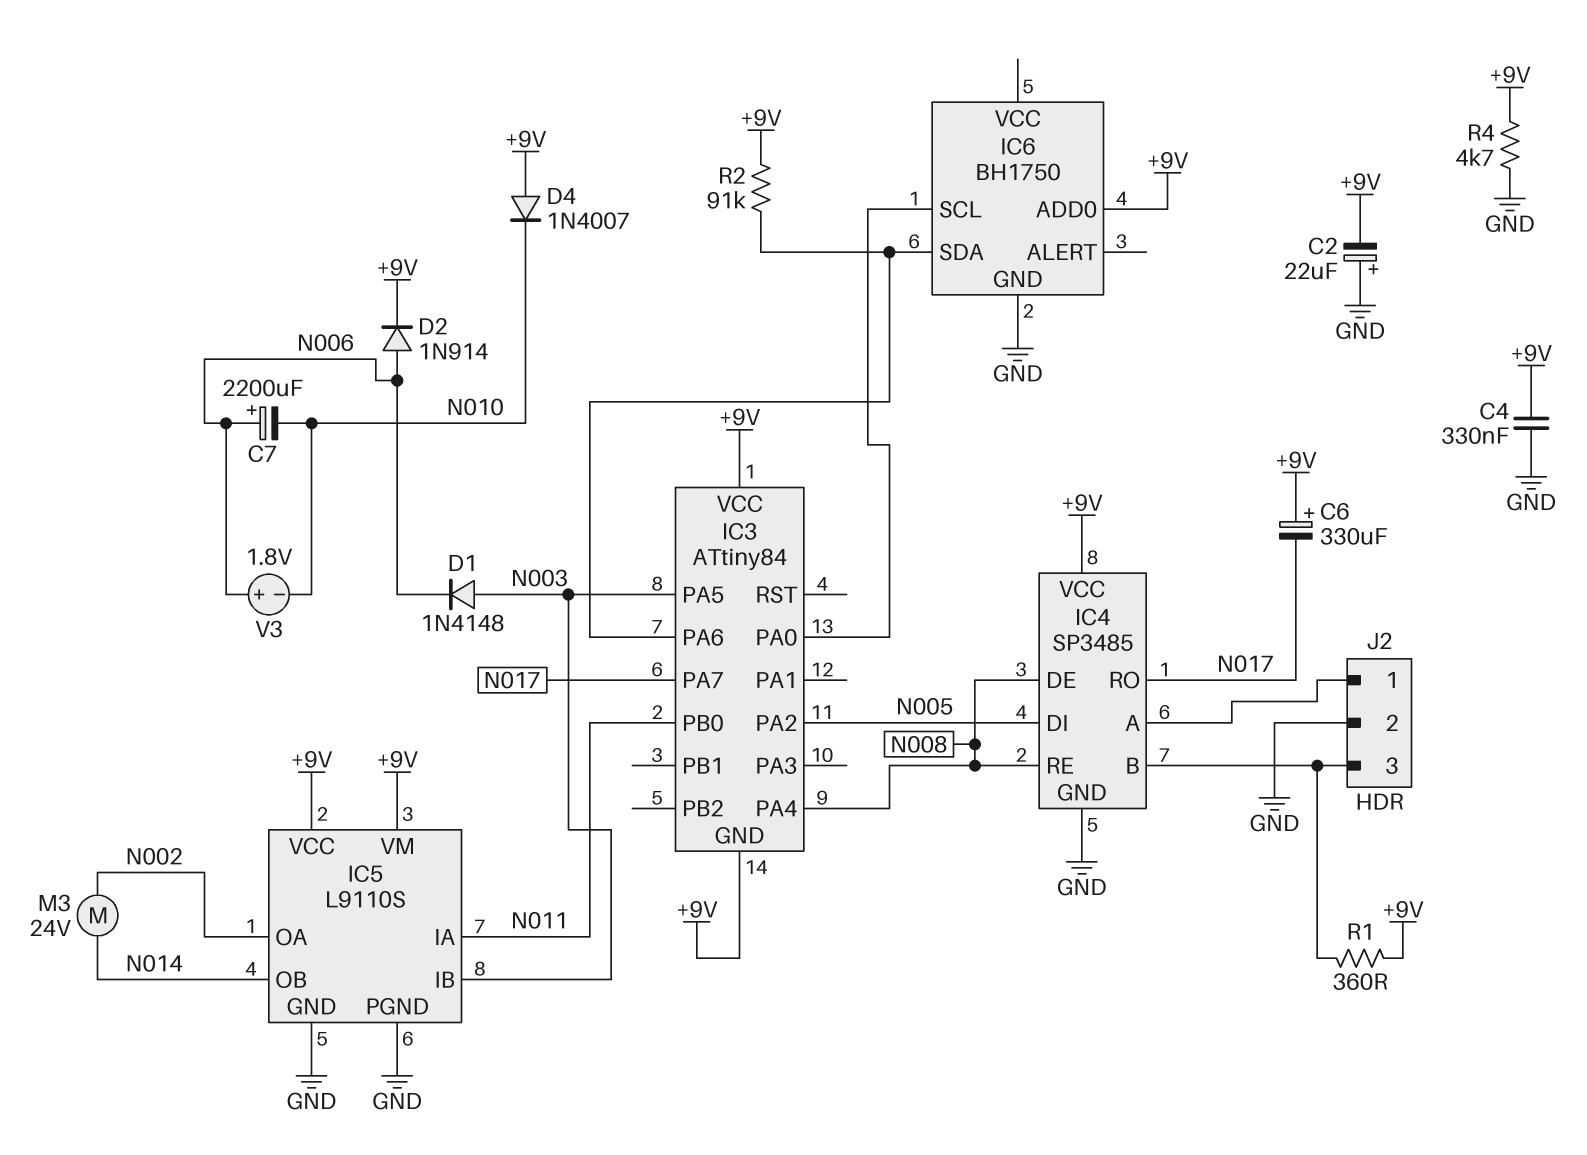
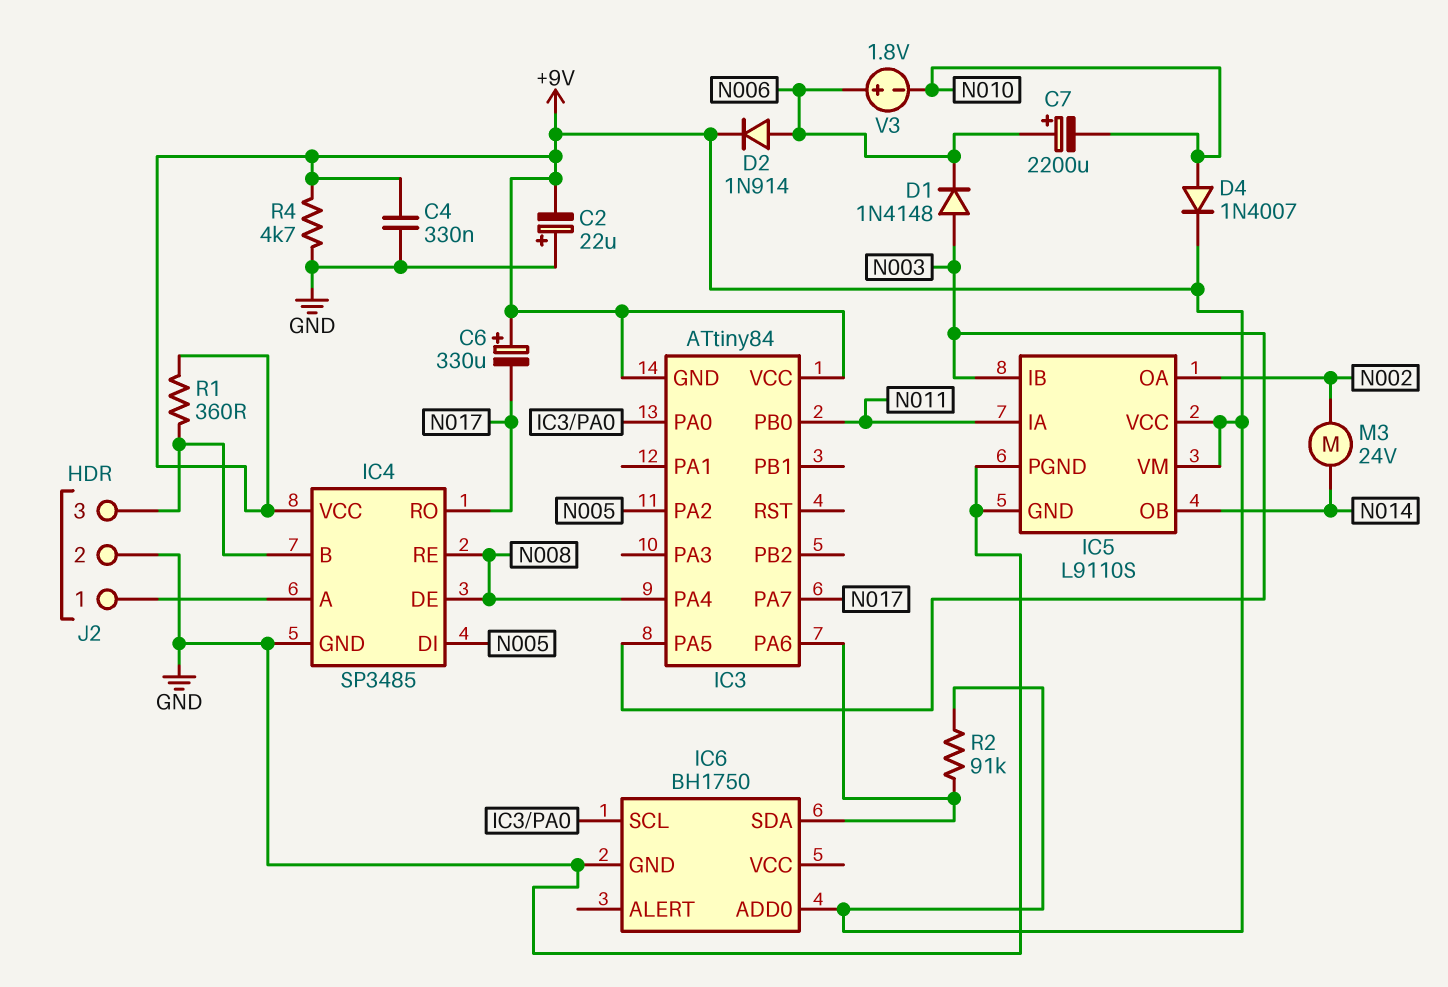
D4: diode 1N4007 (A +9V, K N010) -> diode 1N4007 (A N010, K +9V)

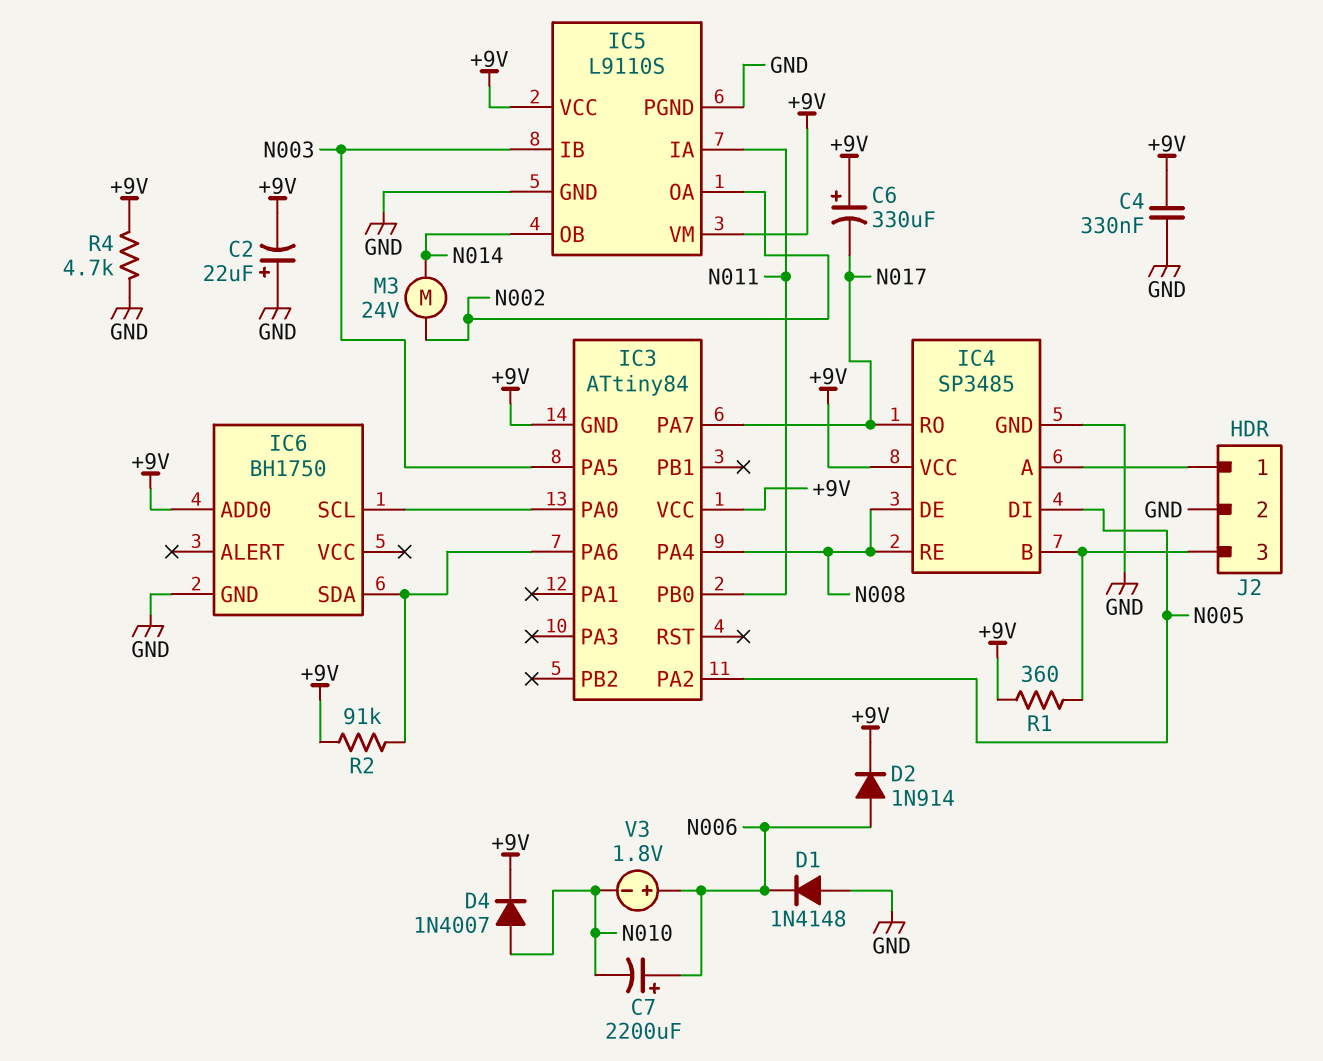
D1: diode 1N4148 (A N003, K N006) -> diode 1N4148 (A GND, K N006)

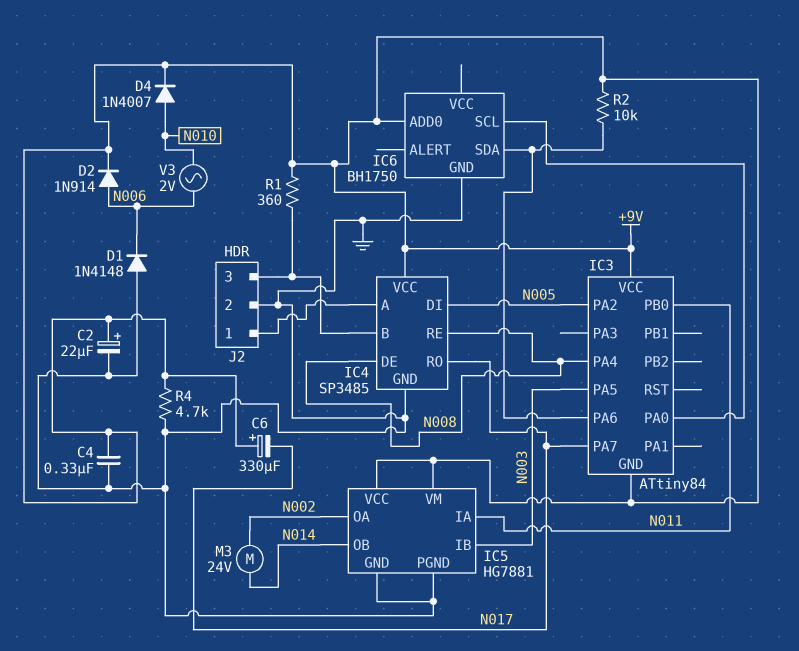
C2: 22uF (plus GND, minus +9V) -> 22uF (plus +9V, minus GND)
C7: 2200uF (plus N006, minus N010) -> none
IC5: L9110S -> HG7881
R2: 91k (+9V, IC3/PA6) -> 10k (+9V, IC3/PA6)
V3: 1.8V (plus N006, minus N010) -> AC 2V (N006, N010)

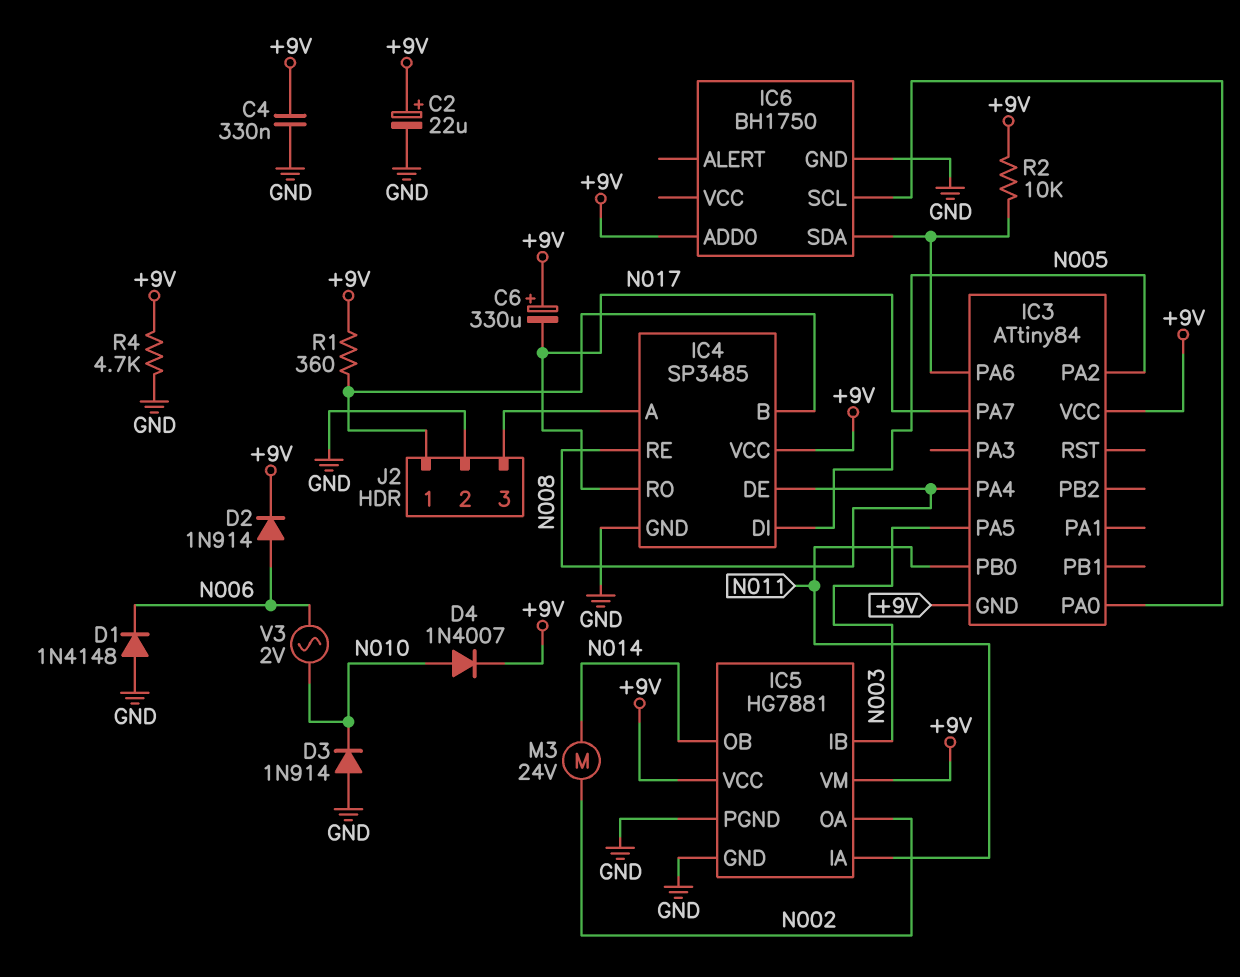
D3: none -> diode 1N914 (A GND, K N010)
J2 pin 1: IC4/A -> IC4/B
J2 pin 3: IC4/B -> IC4/A

